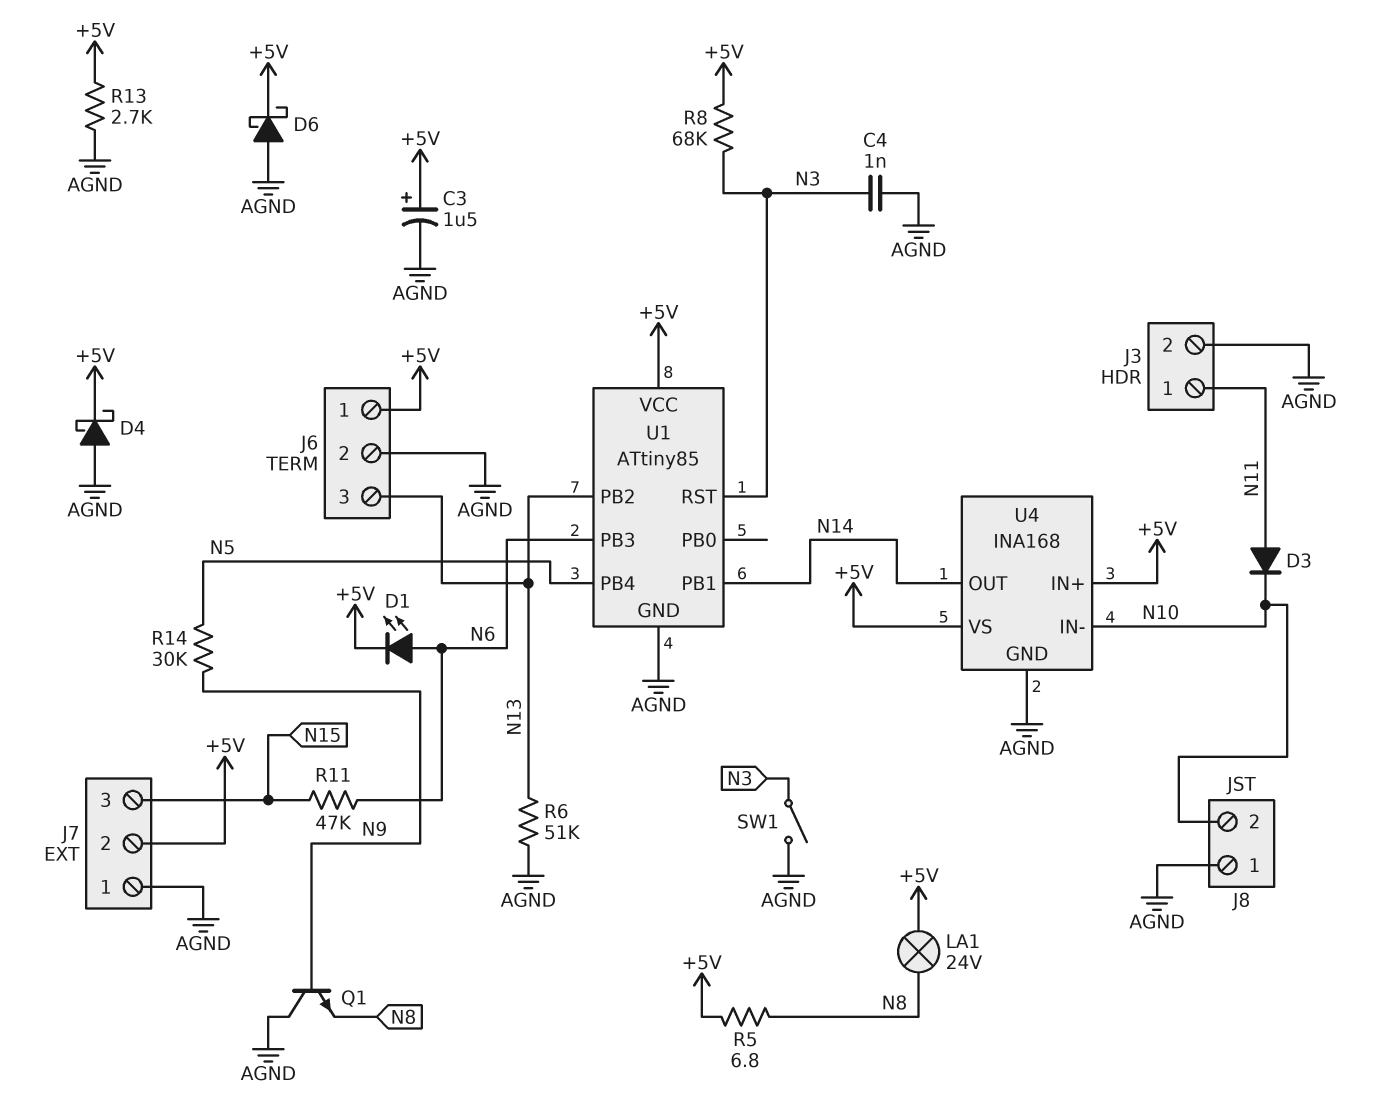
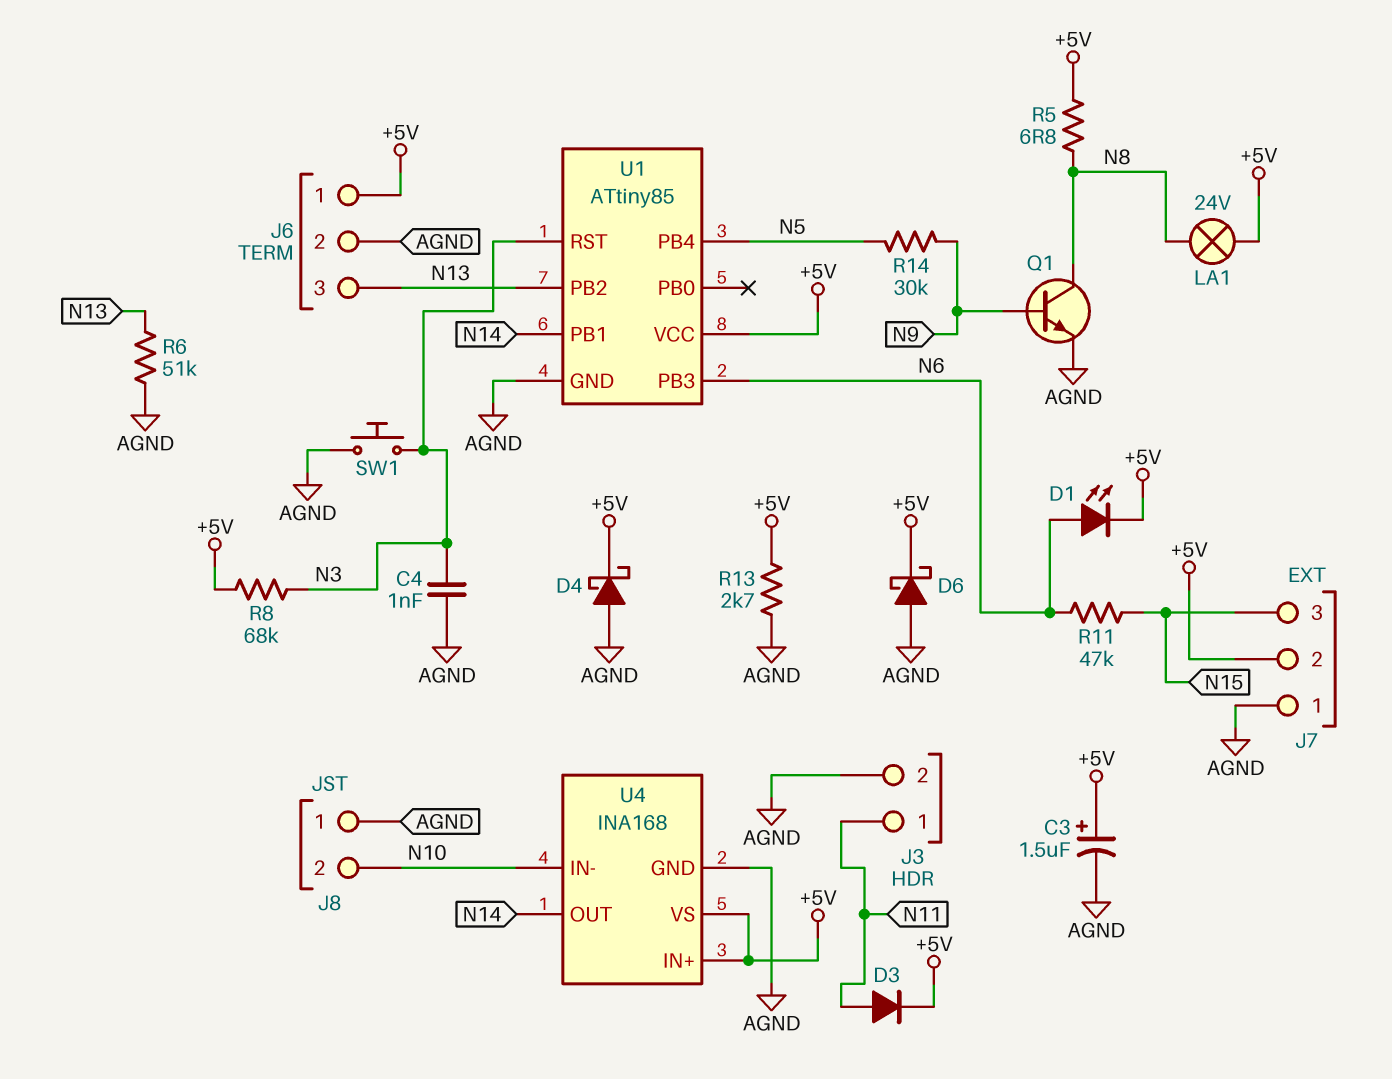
D3: diode (A N11, K N10) -> diode (A N11, K +5V)
Q1: NPN (B N9, C AGND, E N8) -> NPN (B N9, C N8, E AGND)
SW1: switch (AGND, N3) -> button (AGND, N3)

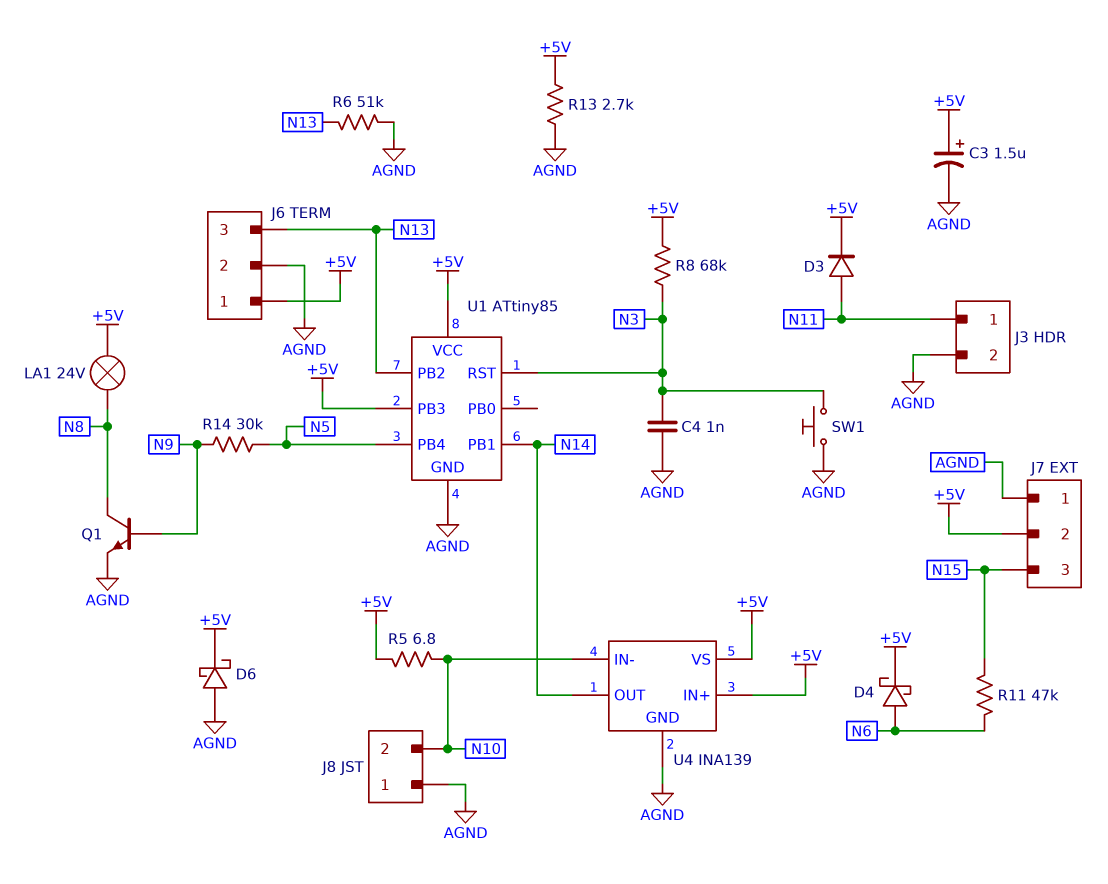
D1: LED (A N6, K +5V) -> none
D4: schottky (A AGND, K +5V) -> schottky (A N6, K +5V)
R5: 6.8 (+5V, N8) -> 6.8 (+5V, N10)
U1 pin PB3: N6 -> +5V
U4: INA168 -> INA139

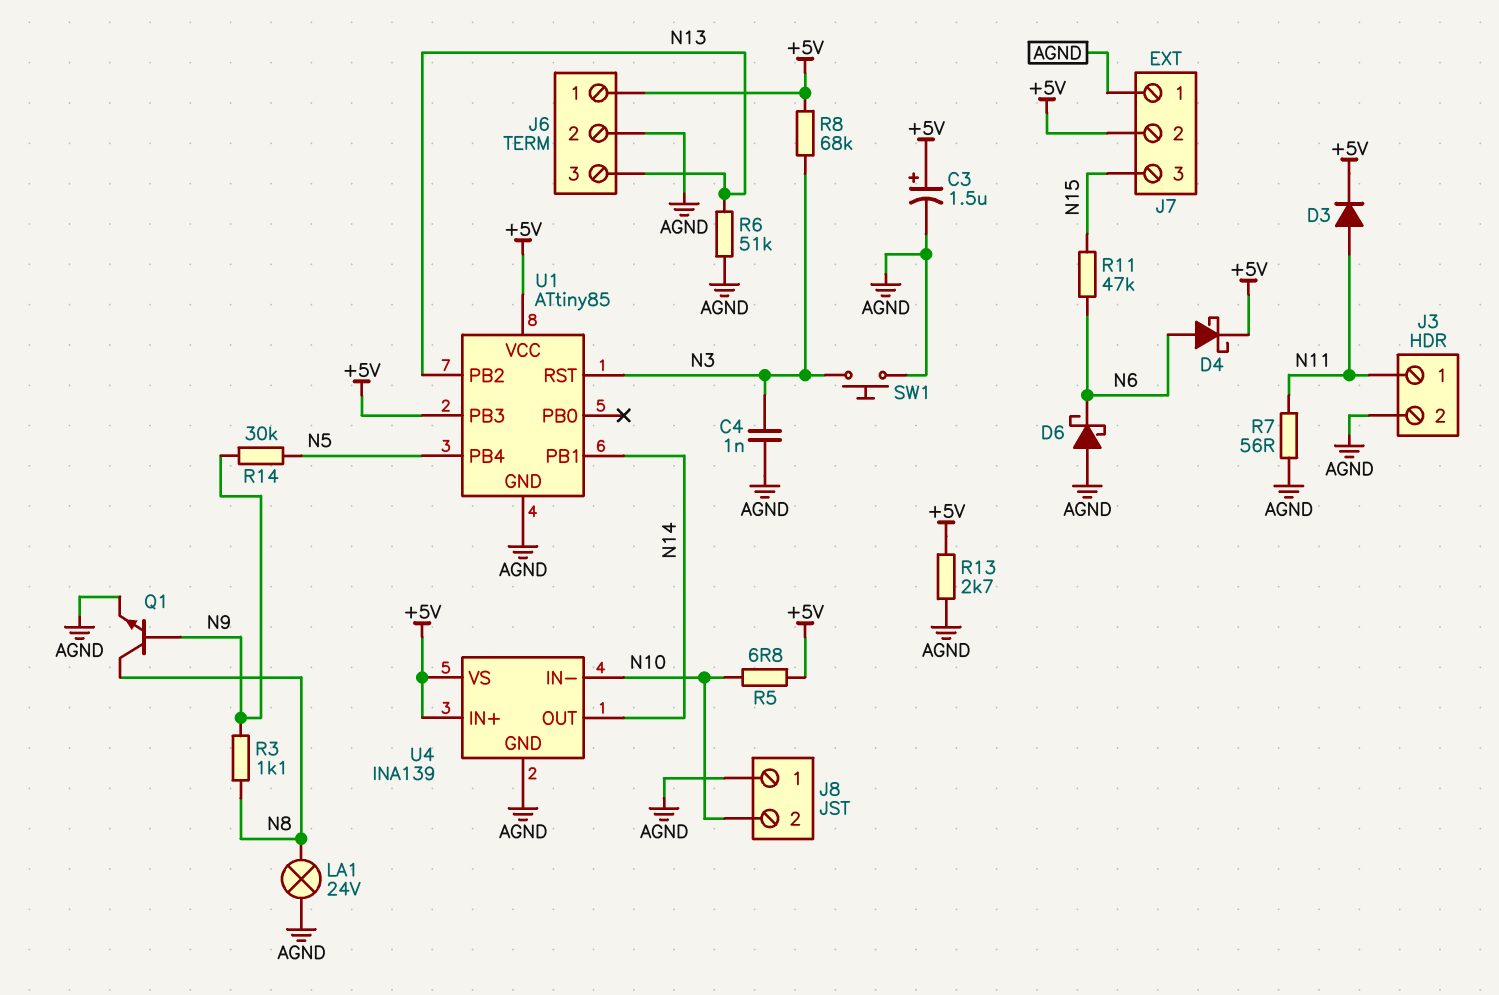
D6: schottky (A AGND, K +5V) -> schottky (A AGND, K N6)
LA1: lamp 24V (+5V, N8) -> lamp 24V (AGND, N8)
R3: none -> 1.1k (N8, N9)
R7: none -> 56 (AGND, N11)

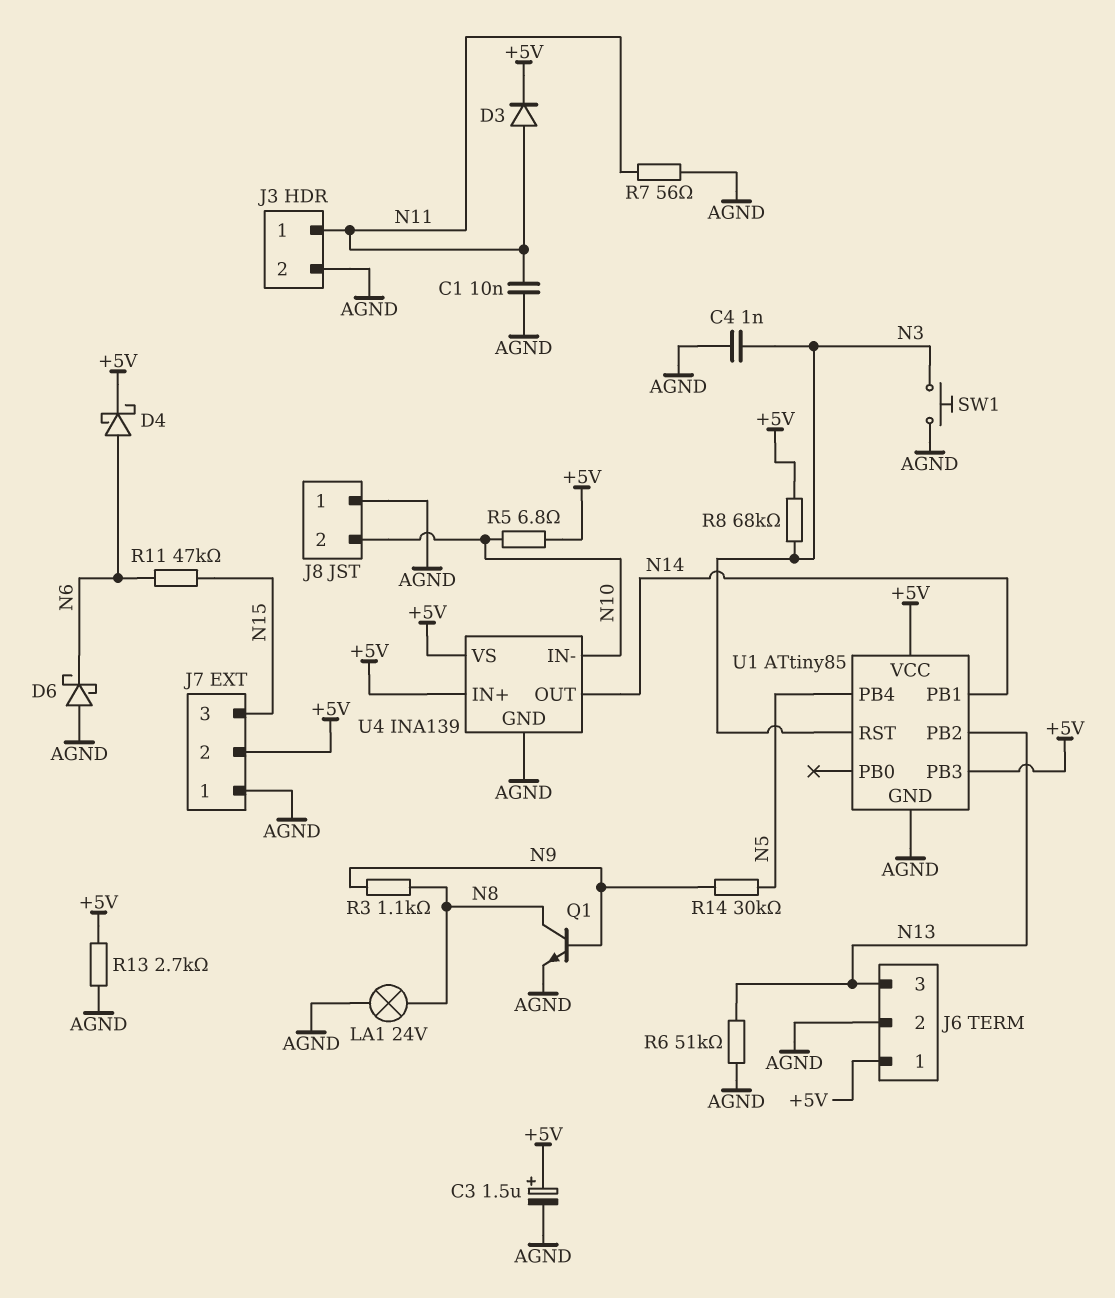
C1: none -> 10nF (AGND, N11)

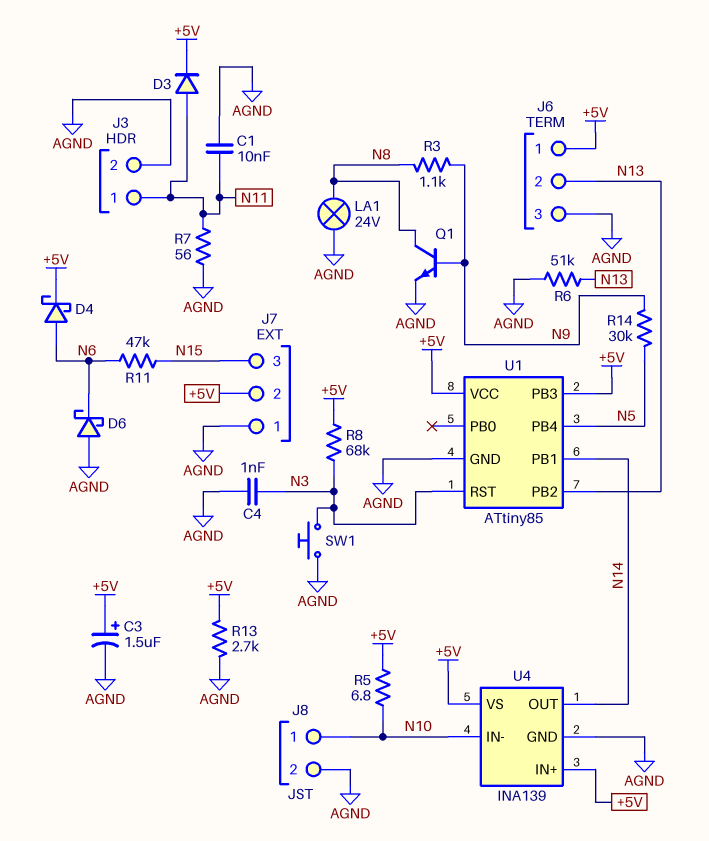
J6 pin 2: AGND -> N13
J6 pin 3: N13 -> AGND
J8 pin 1: AGND -> N10
J8 pin 2: N10 -> AGND

